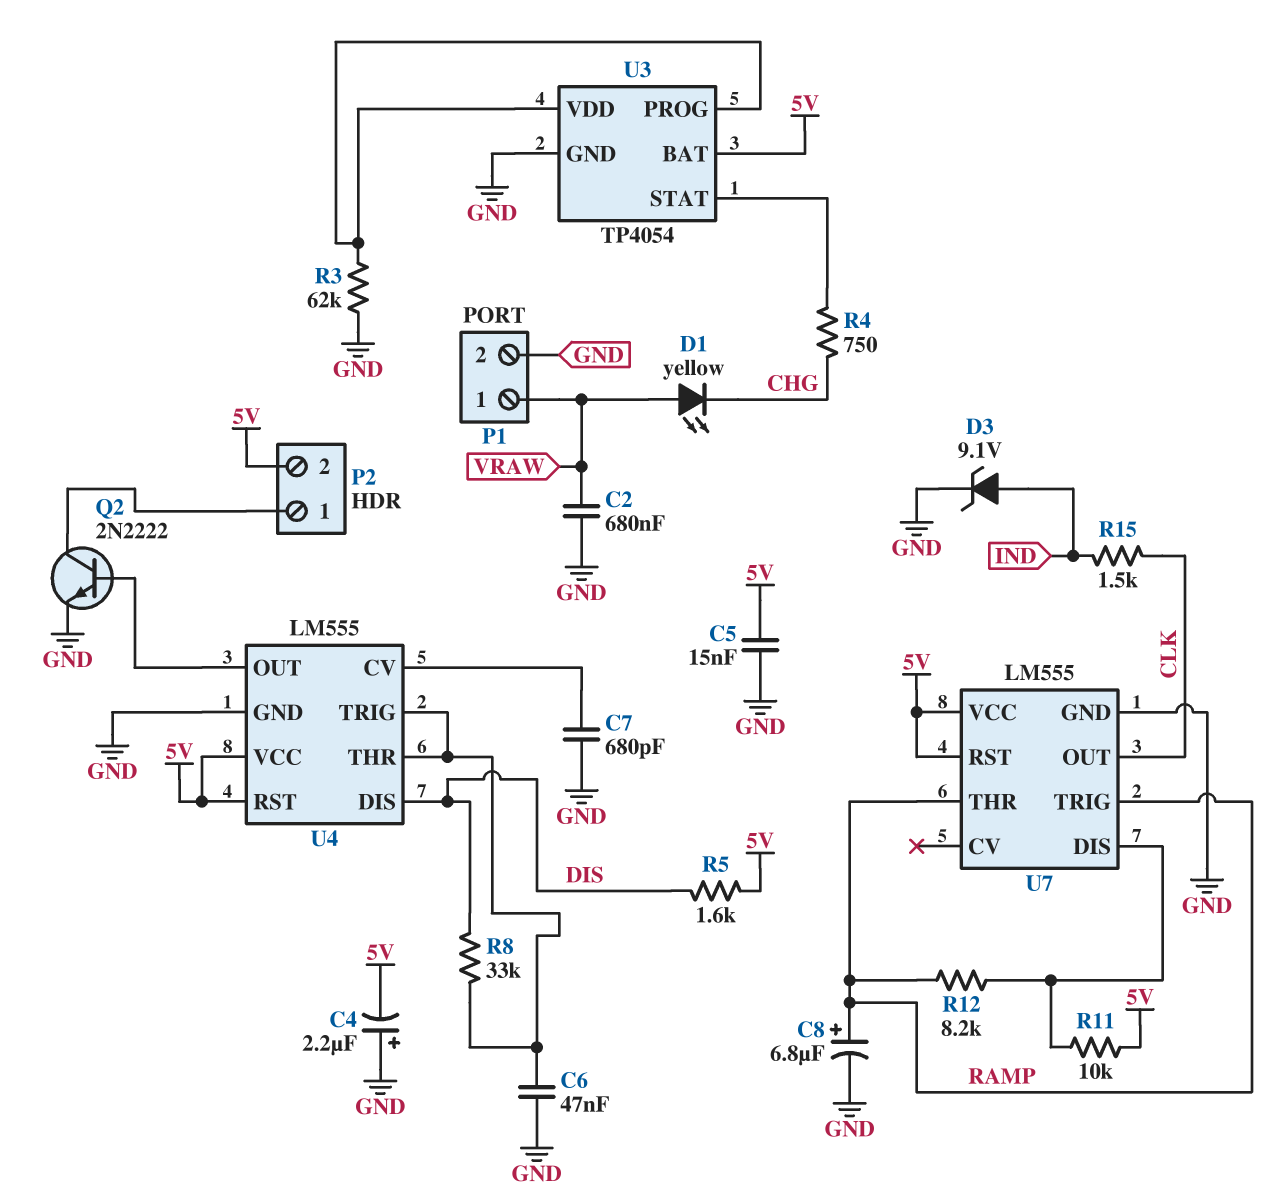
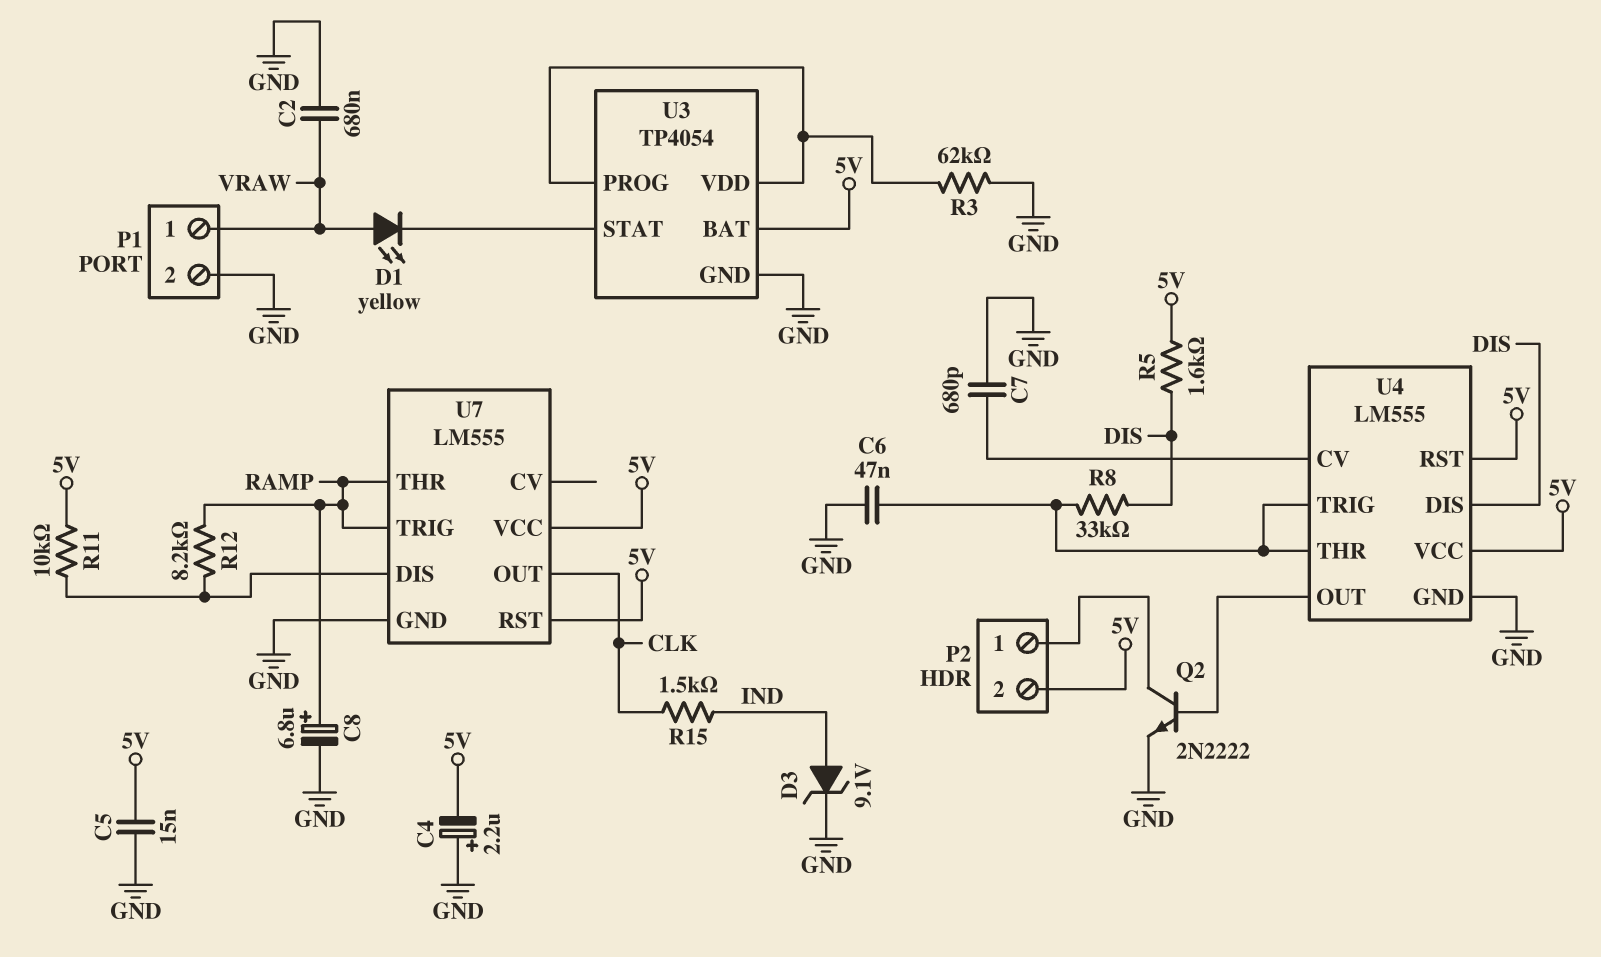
D1: LED yellow (A VRAW, K CHG) -> LED yellow (A VRAW, K U3/STAT)
R4: 750 (CHG, U3/STAT) -> none

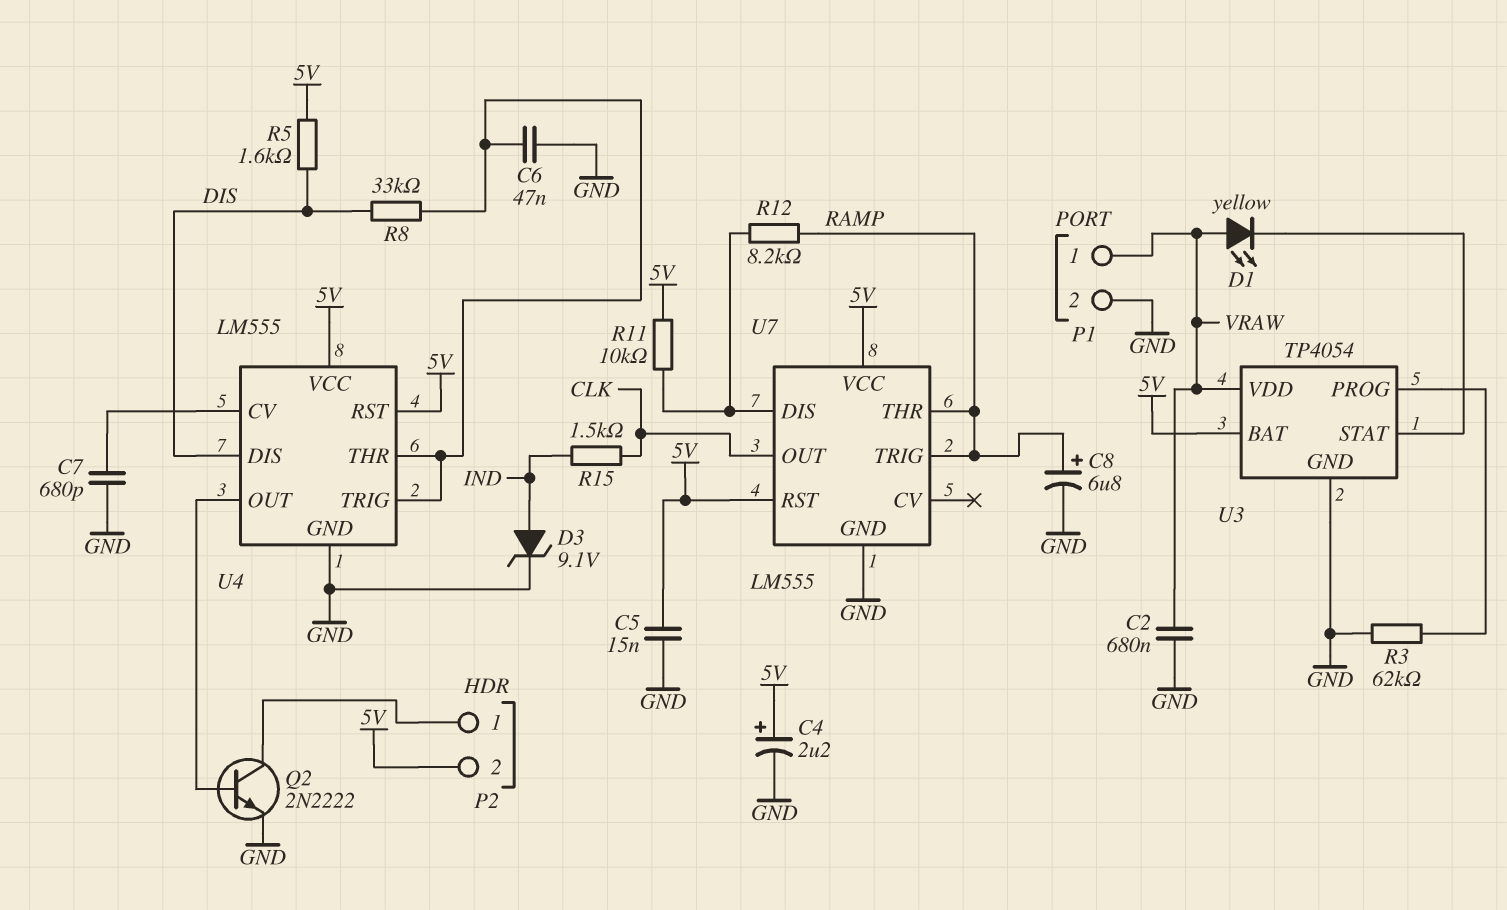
C4: 2.2uF (plus GND, minus 5V) -> 2.2uF (plus 5V, minus GND)
U3 pin VDD: U3/PROG -> VRAW

